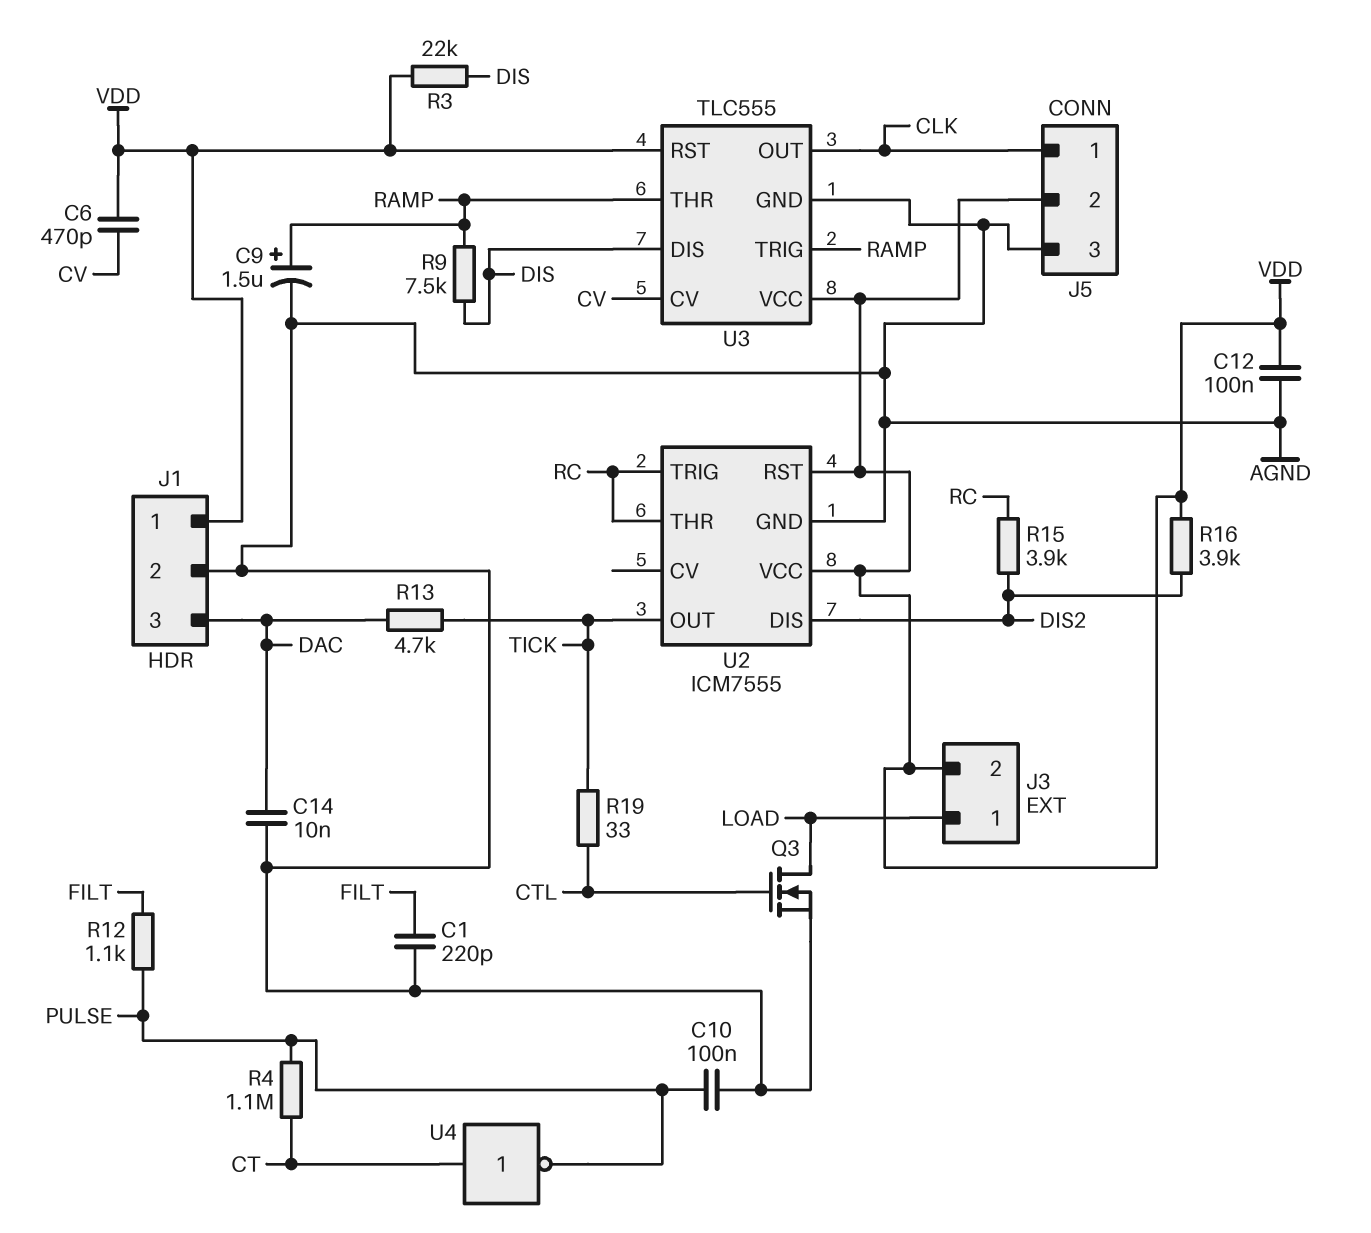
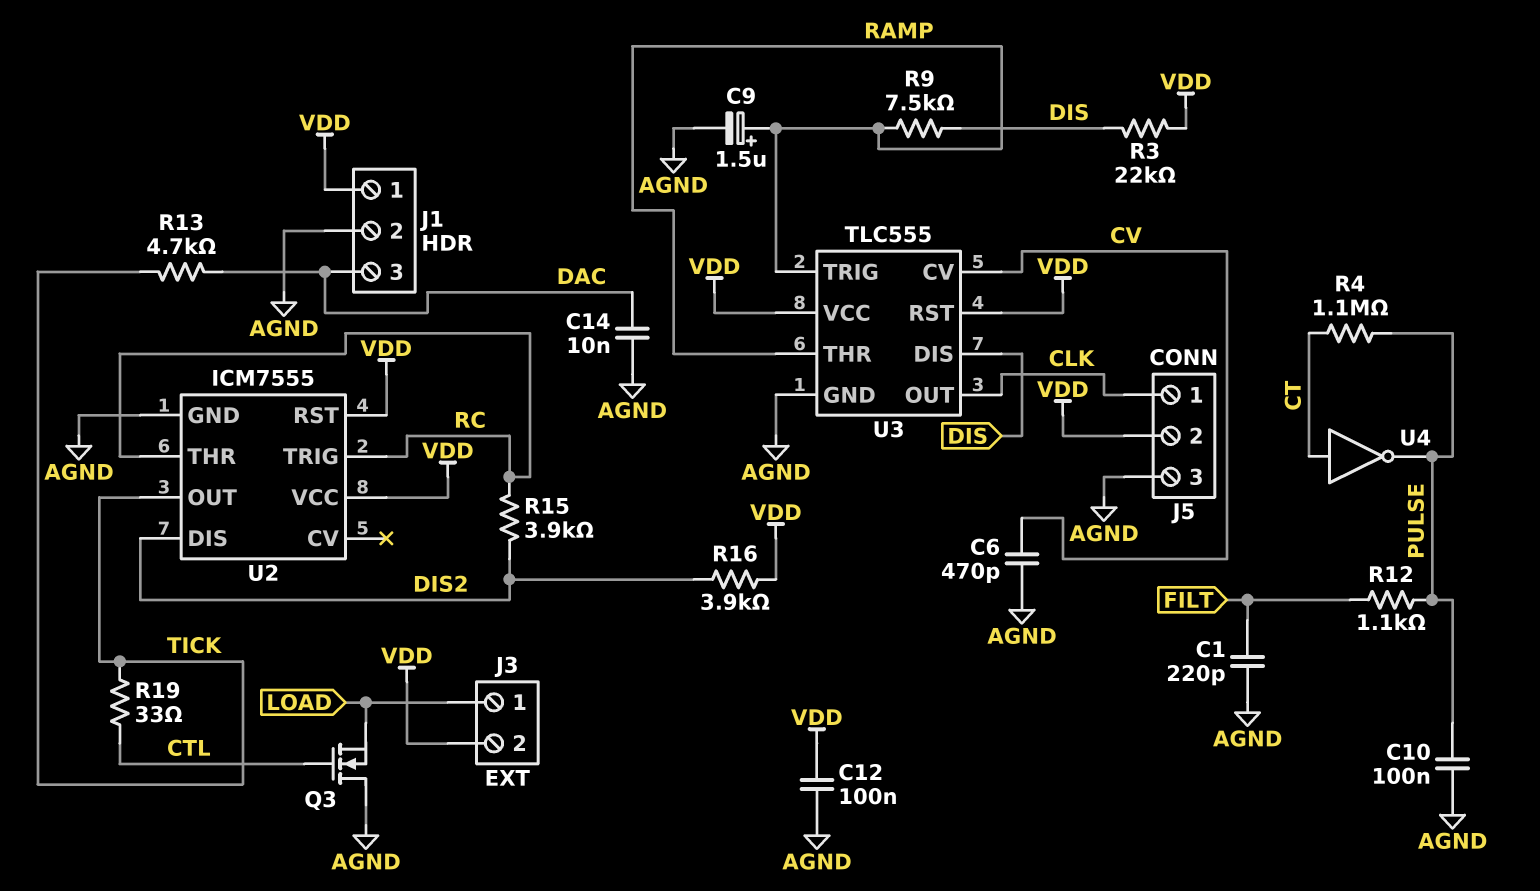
C6: 470pF (CV, VDD) -> 470pF (AGND, CV)
Q3: NMOS (G CTL, D LOAD, S AGND) -> NMOS (G CTL, D AGND, S LOAD)

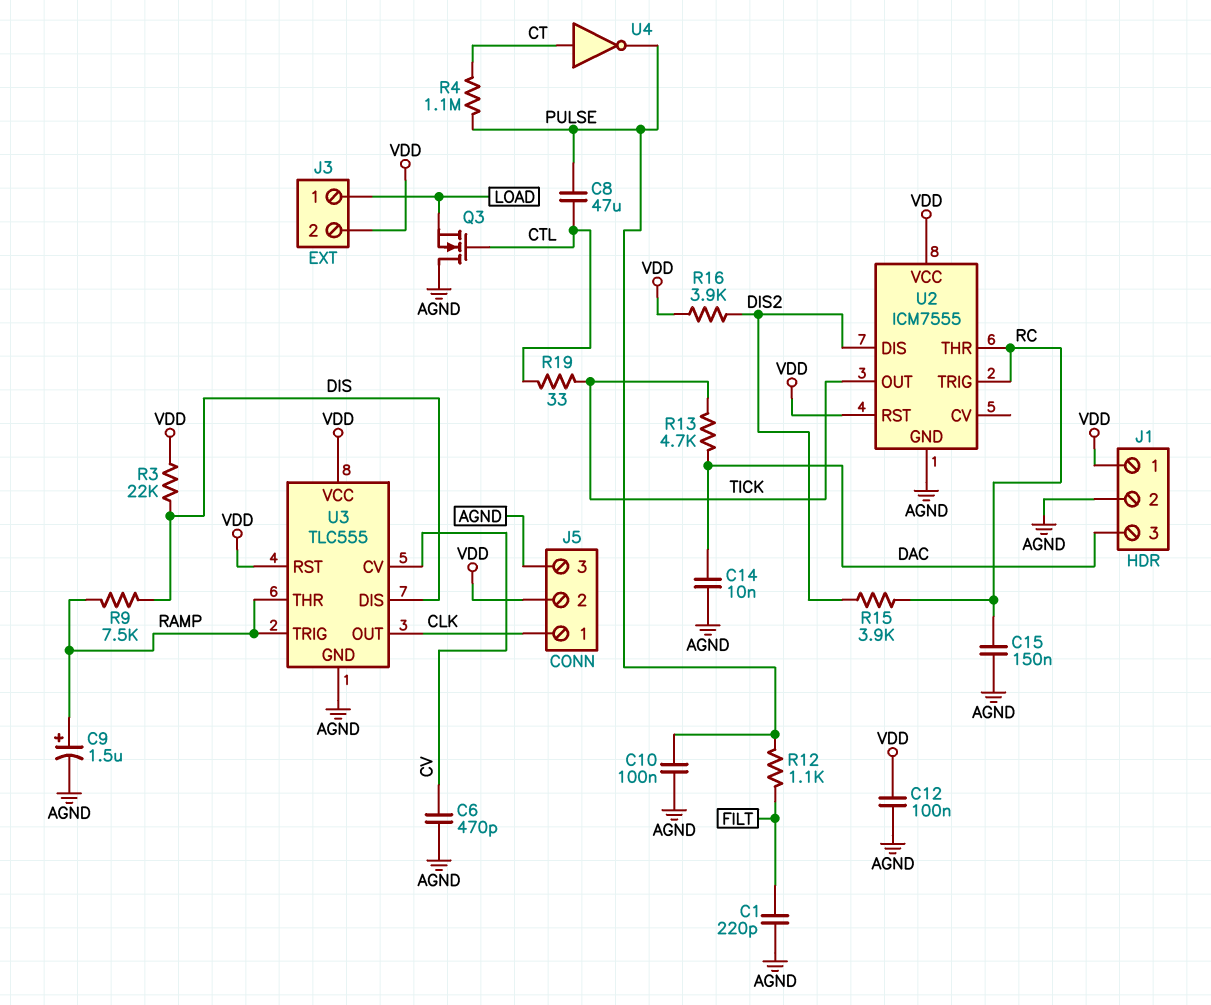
C8: none -> 47uF (CTL, PULSE)
C15: none -> 150nF (AGND, RC)

